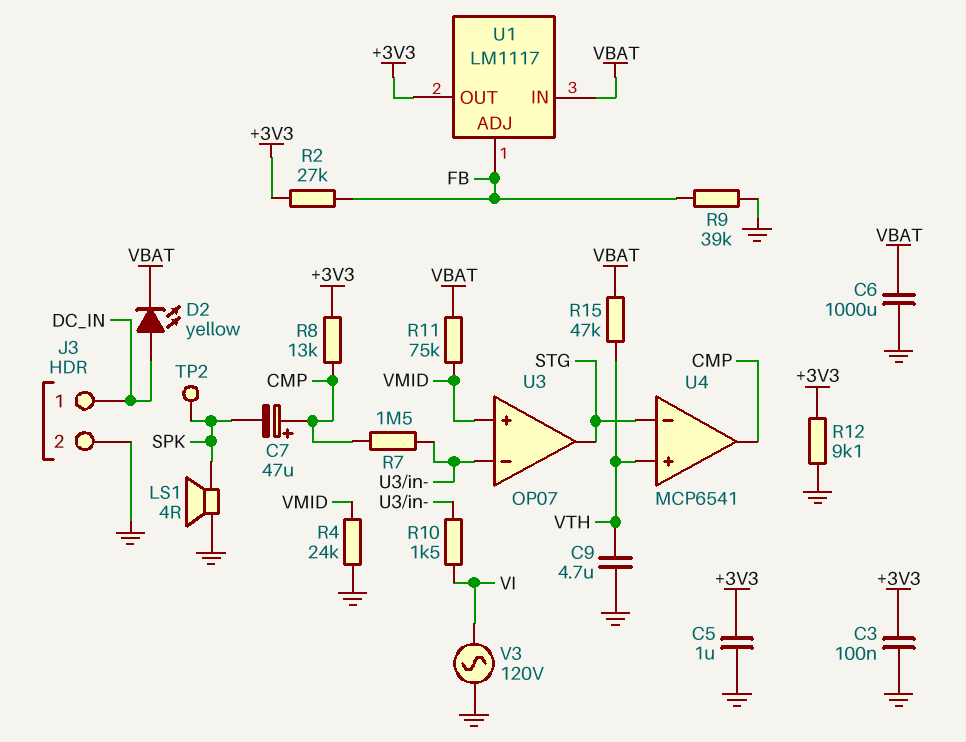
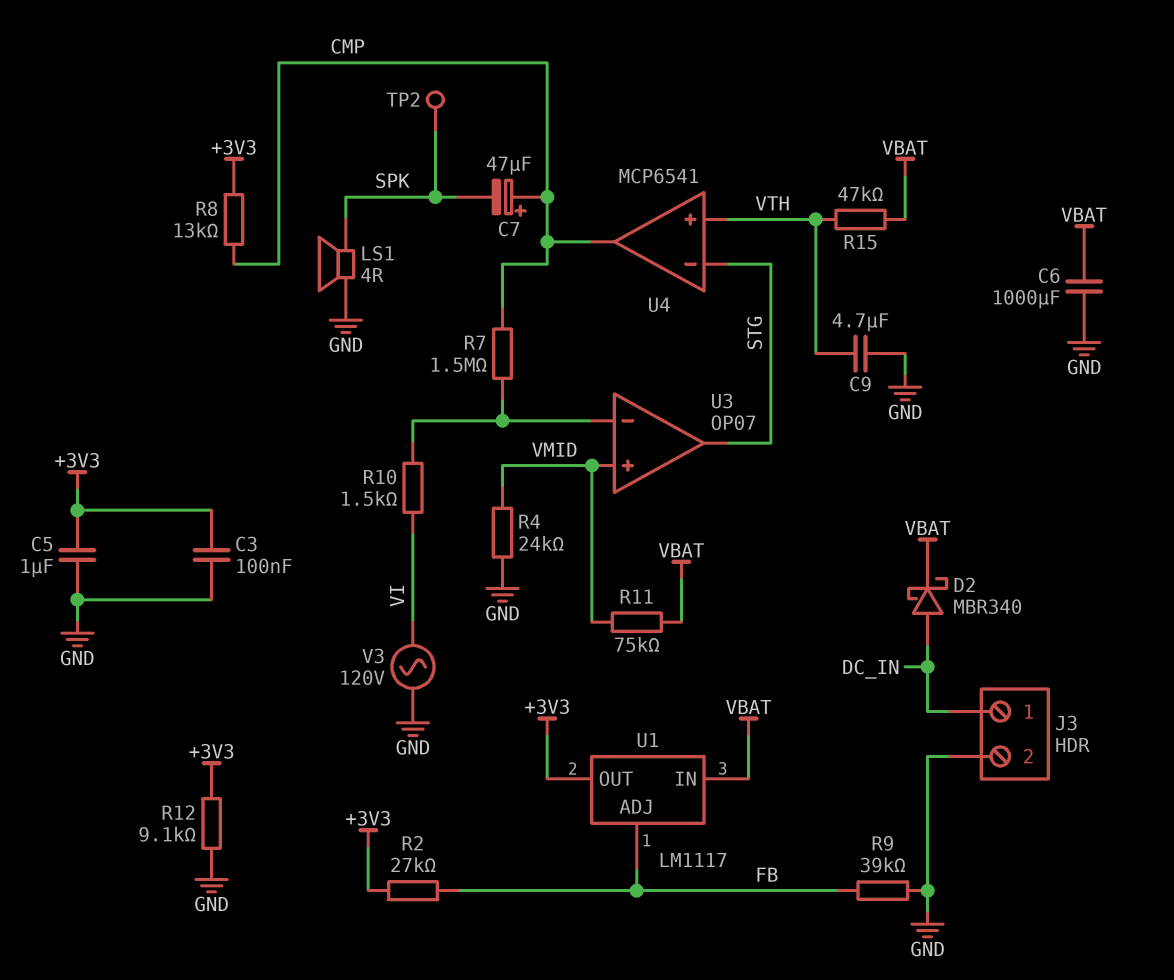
D2: LED yellow (A DC_IN, K VBAT) -> schottky MBR340 (A DC_IN, K VBAT)

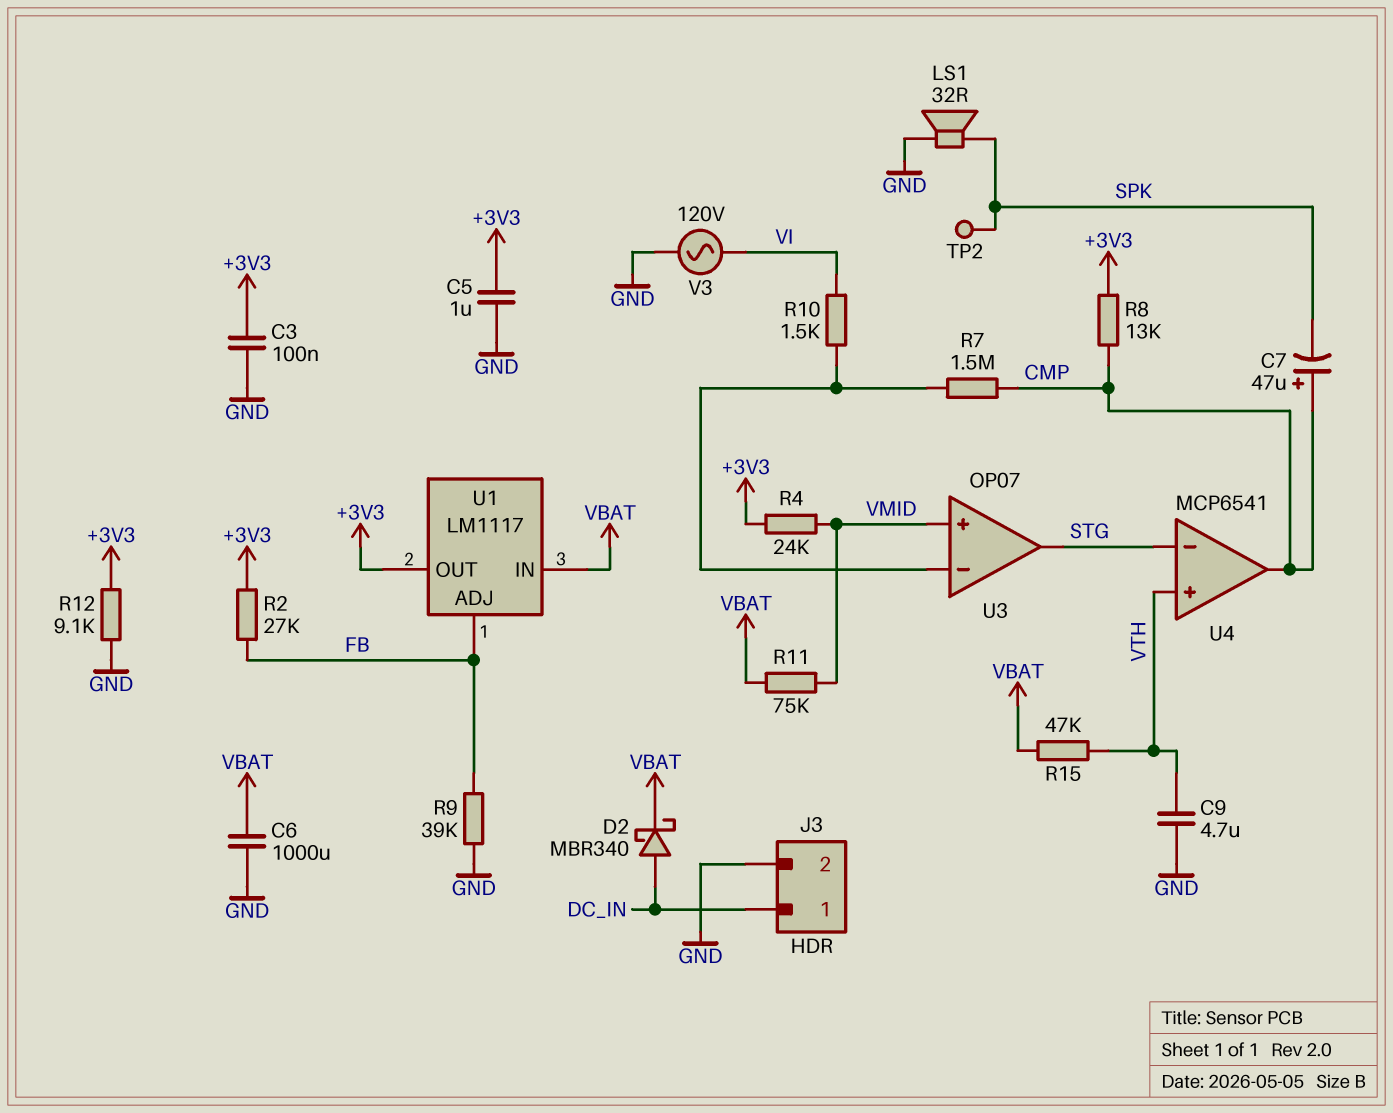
LS1: speaker 4R (GND, SPK) -> speaker 32R (GND, SPK)
R4: 24k (GND, VMID) -> 24k (+3V3, VMID)

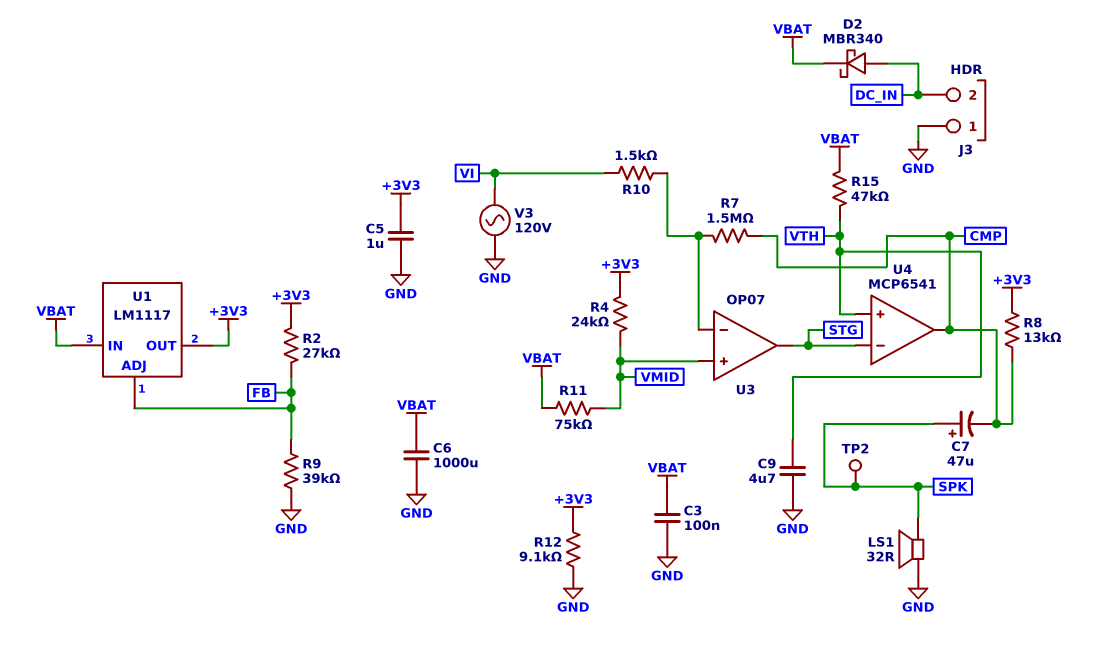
C3: 100nF (+3V3, GND) -> 100nF (GND, VBAT)
C7: 47uF (plus CMP, minus SPK) -> 47uF (plus SPK, minus CMP)
J3 pin 1: DC_IN -> GND
J3 pin 2: GND -> DC_IN

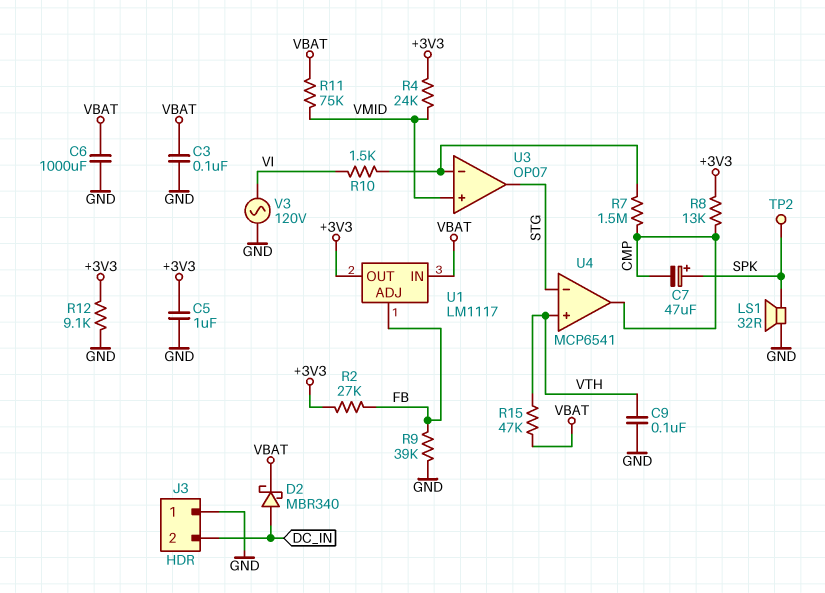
C9: 4.7uF (GND, VTH) -> 100nF (GND, VTH)

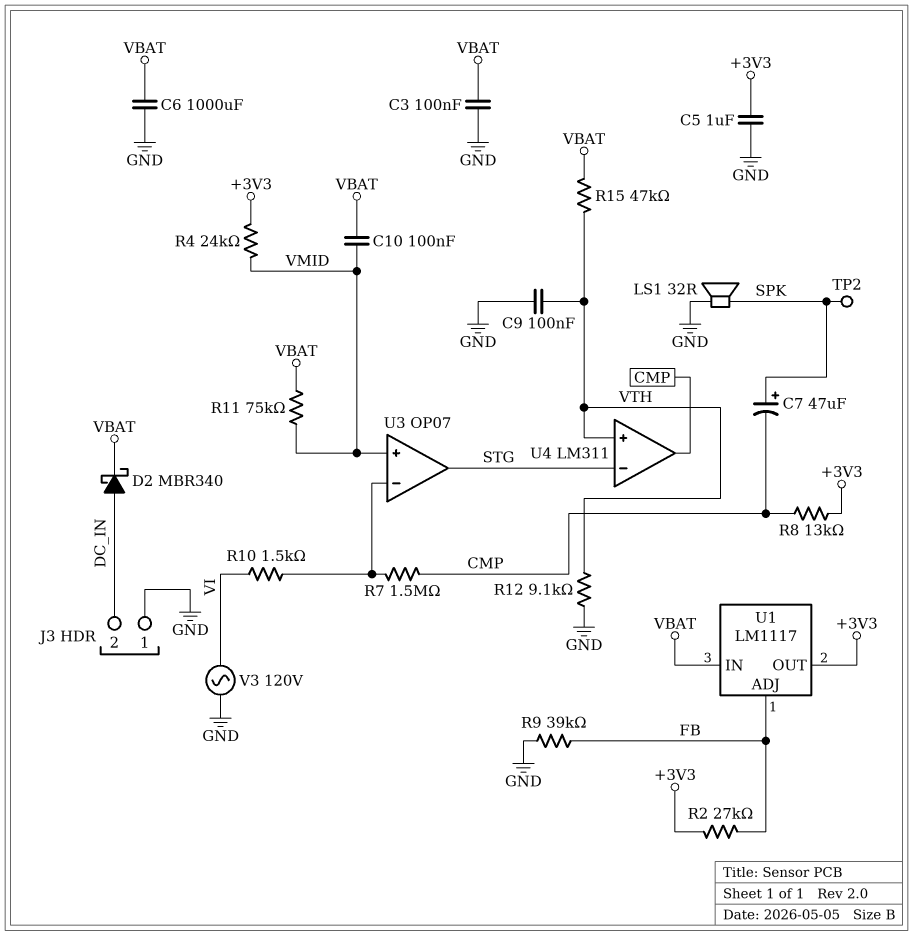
C10: none -> 100nF (VBAT, VMID)
R12: 9.1k (+3V3, GND) -> 9.1k (GND, VTH)
U4: MCP6541 -> LM311

